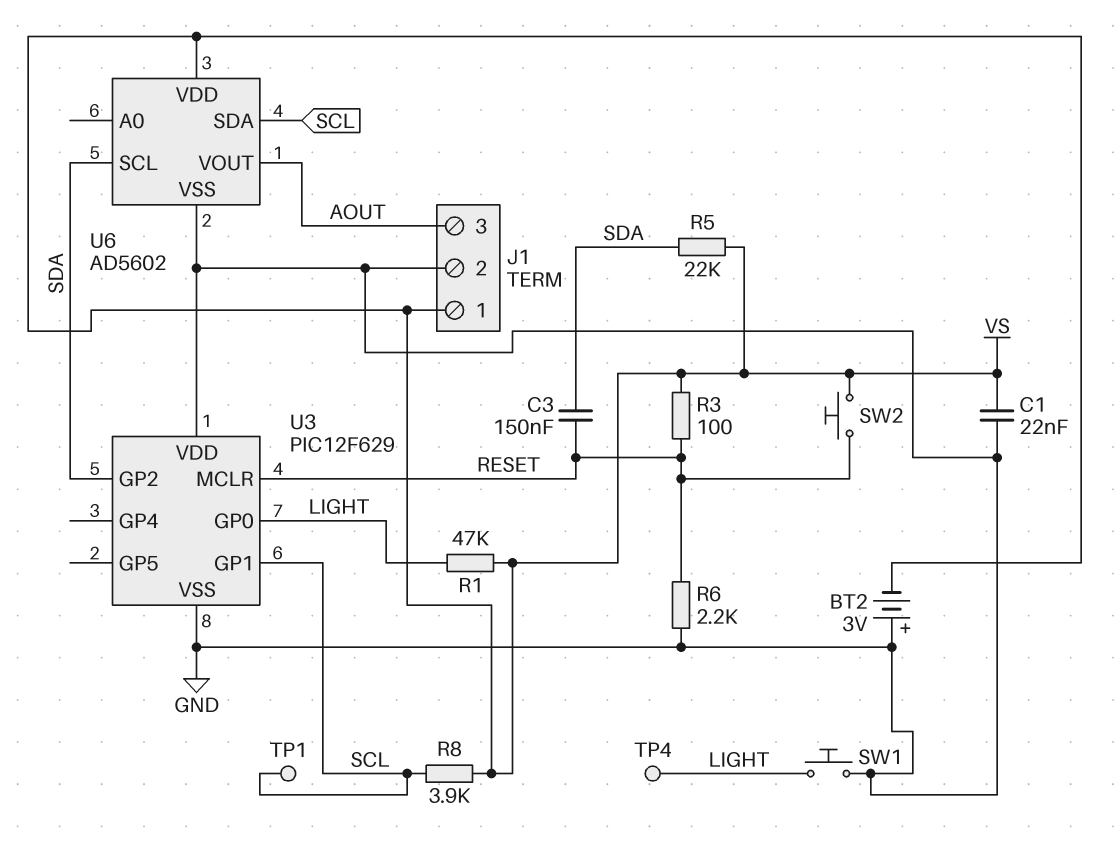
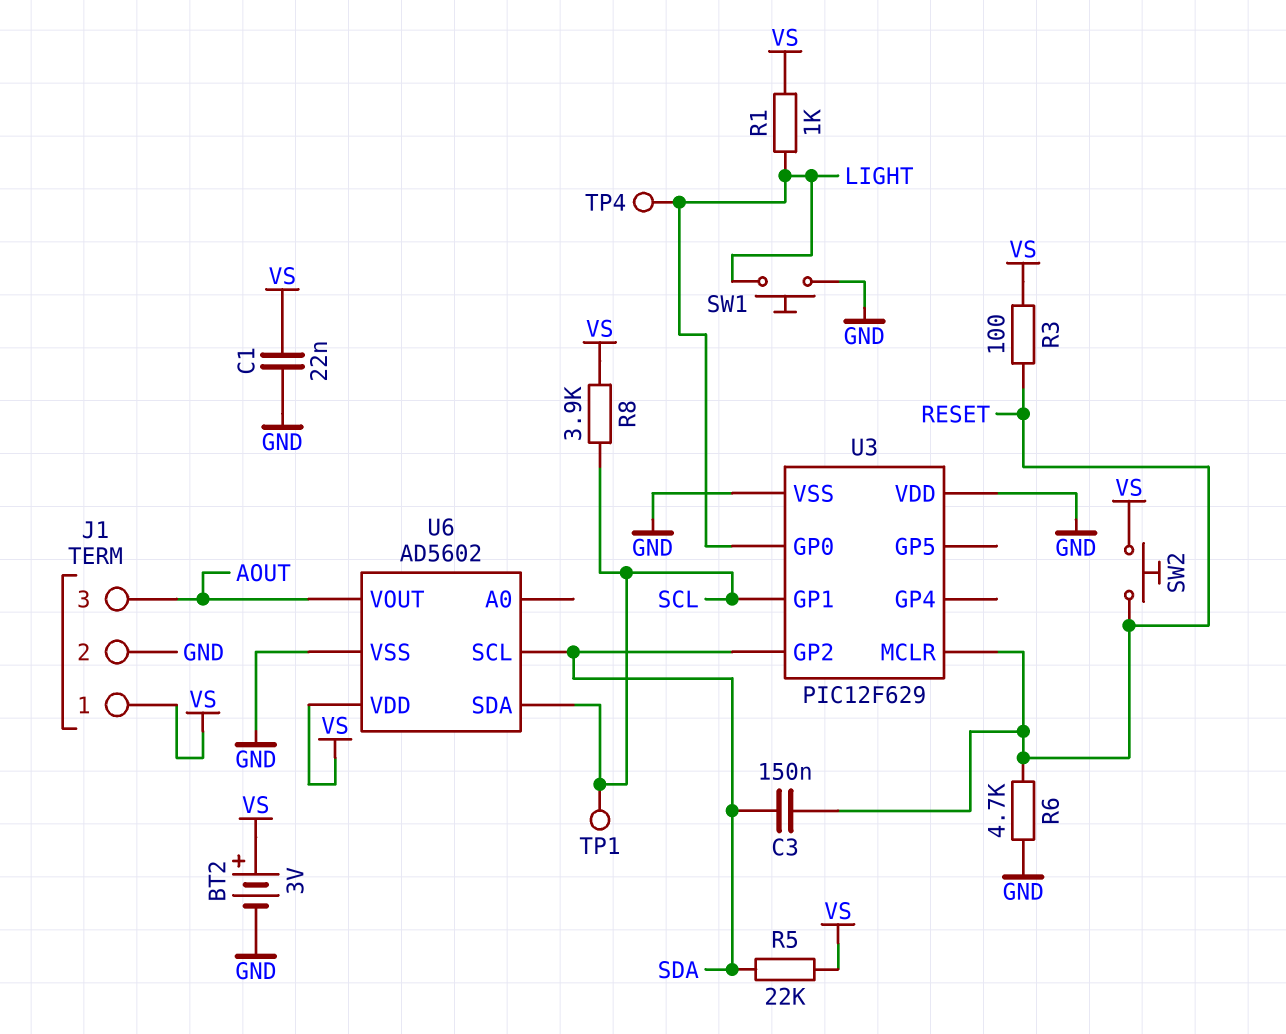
BT2: 3V (plus GND, minus VS) -> 3V (plus VS, minus GND)
R1: 47k (LIGHT, VS) -> 1k (LIGHT, VS)
R6: 2.2k (GND, RESET) -> 4.7k (GND, RESET)

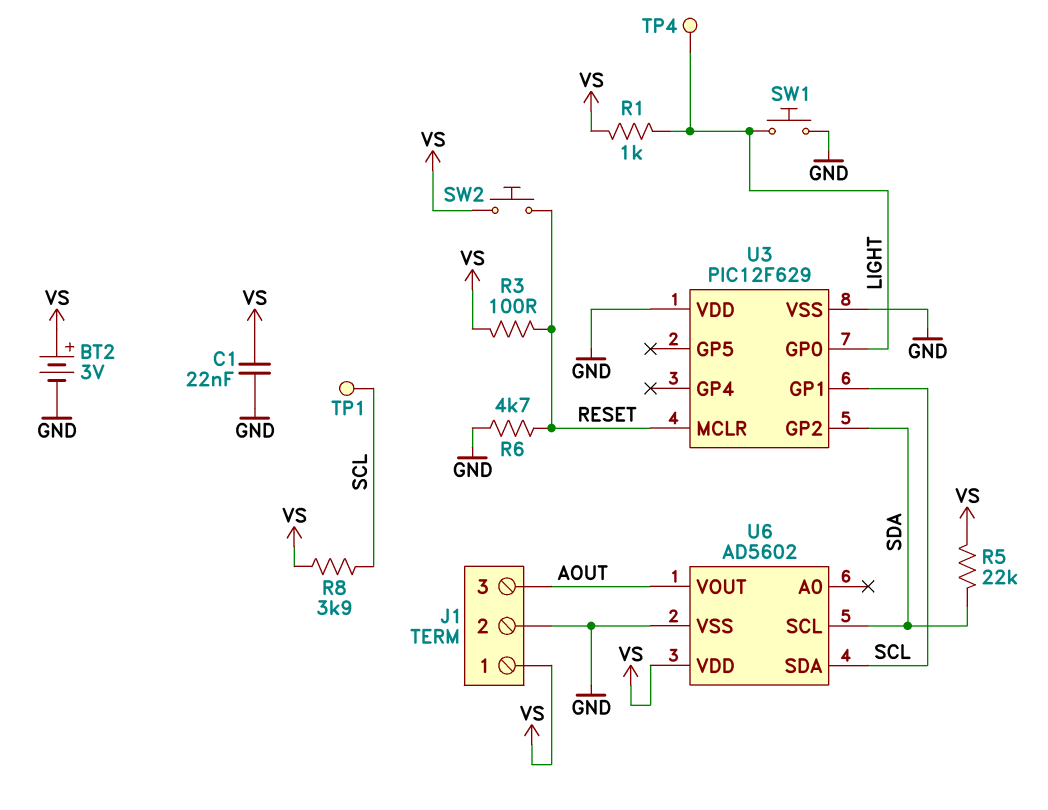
C3: 150nF (RESET, SDA) -> none

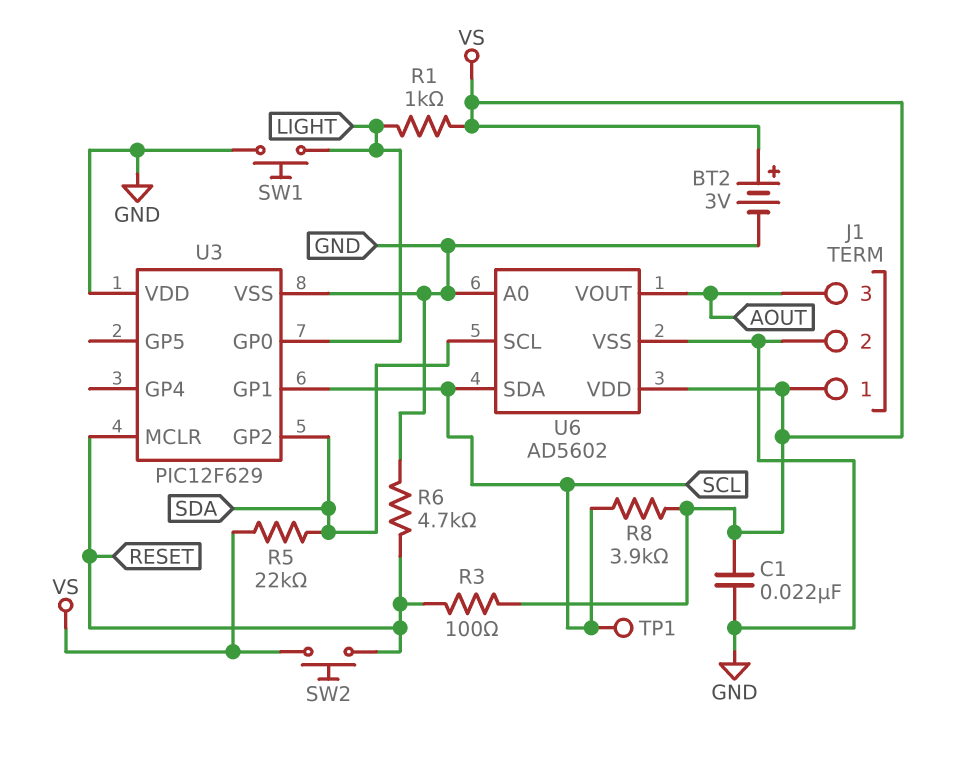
TP4: test point (LIGHT) -> none
U6 pin A0: none -> GND

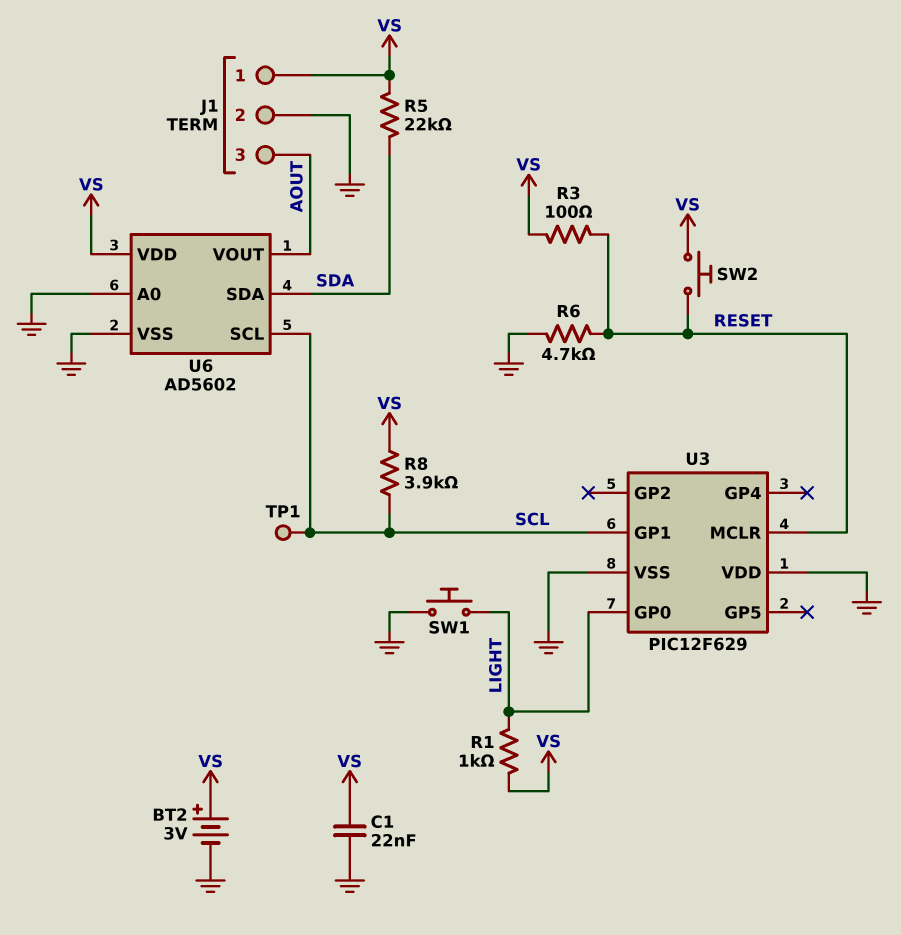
U3 pin GP2: SDA -> none
U6 pin SCL: SDA -> SCL
U6 pin SDA: SCL -> SDA

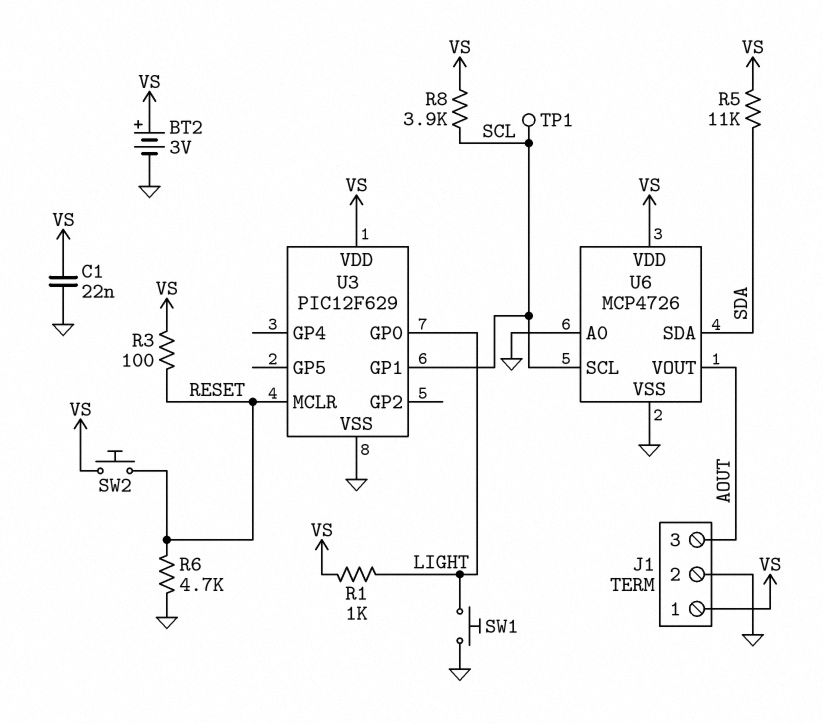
R5: 22k (SDA, VS) -> 11k (SDA, VS)
U3 pin VDD: GND -> VS
U6: AD5602 -> MCP4726

